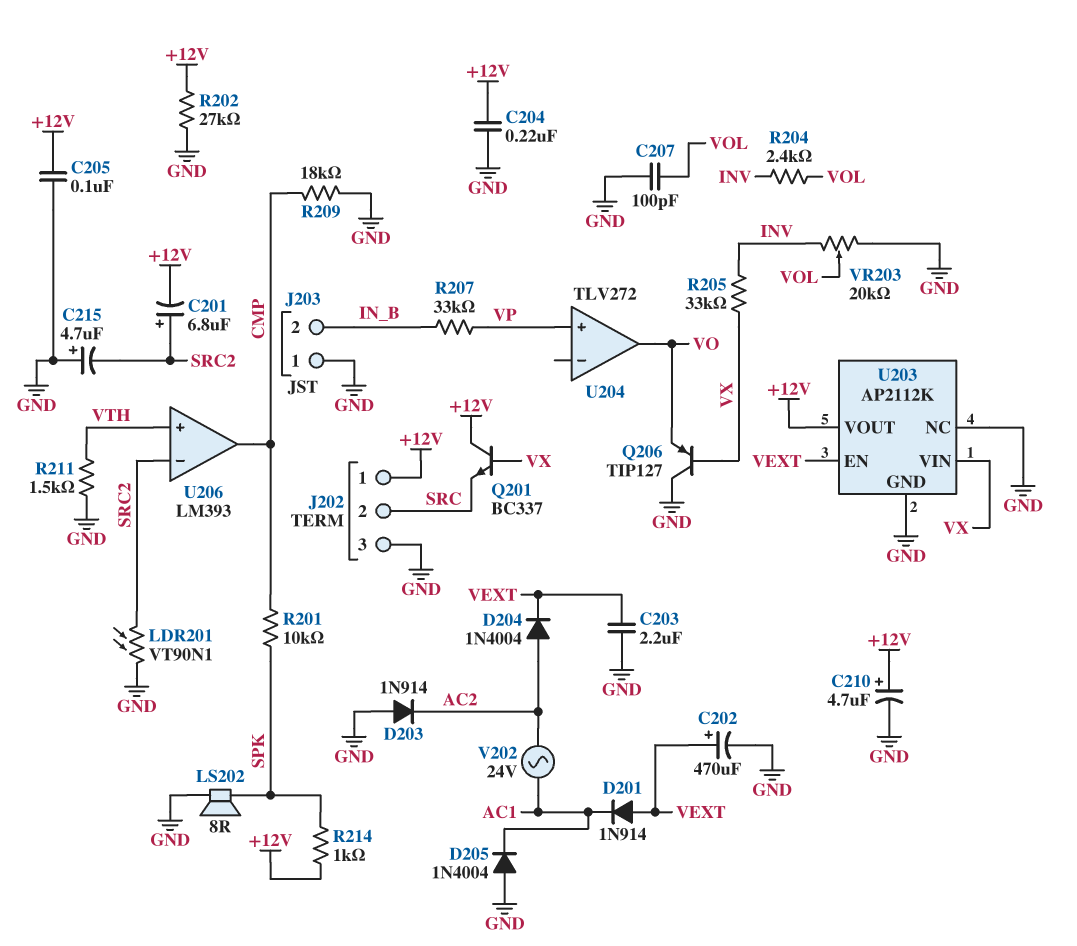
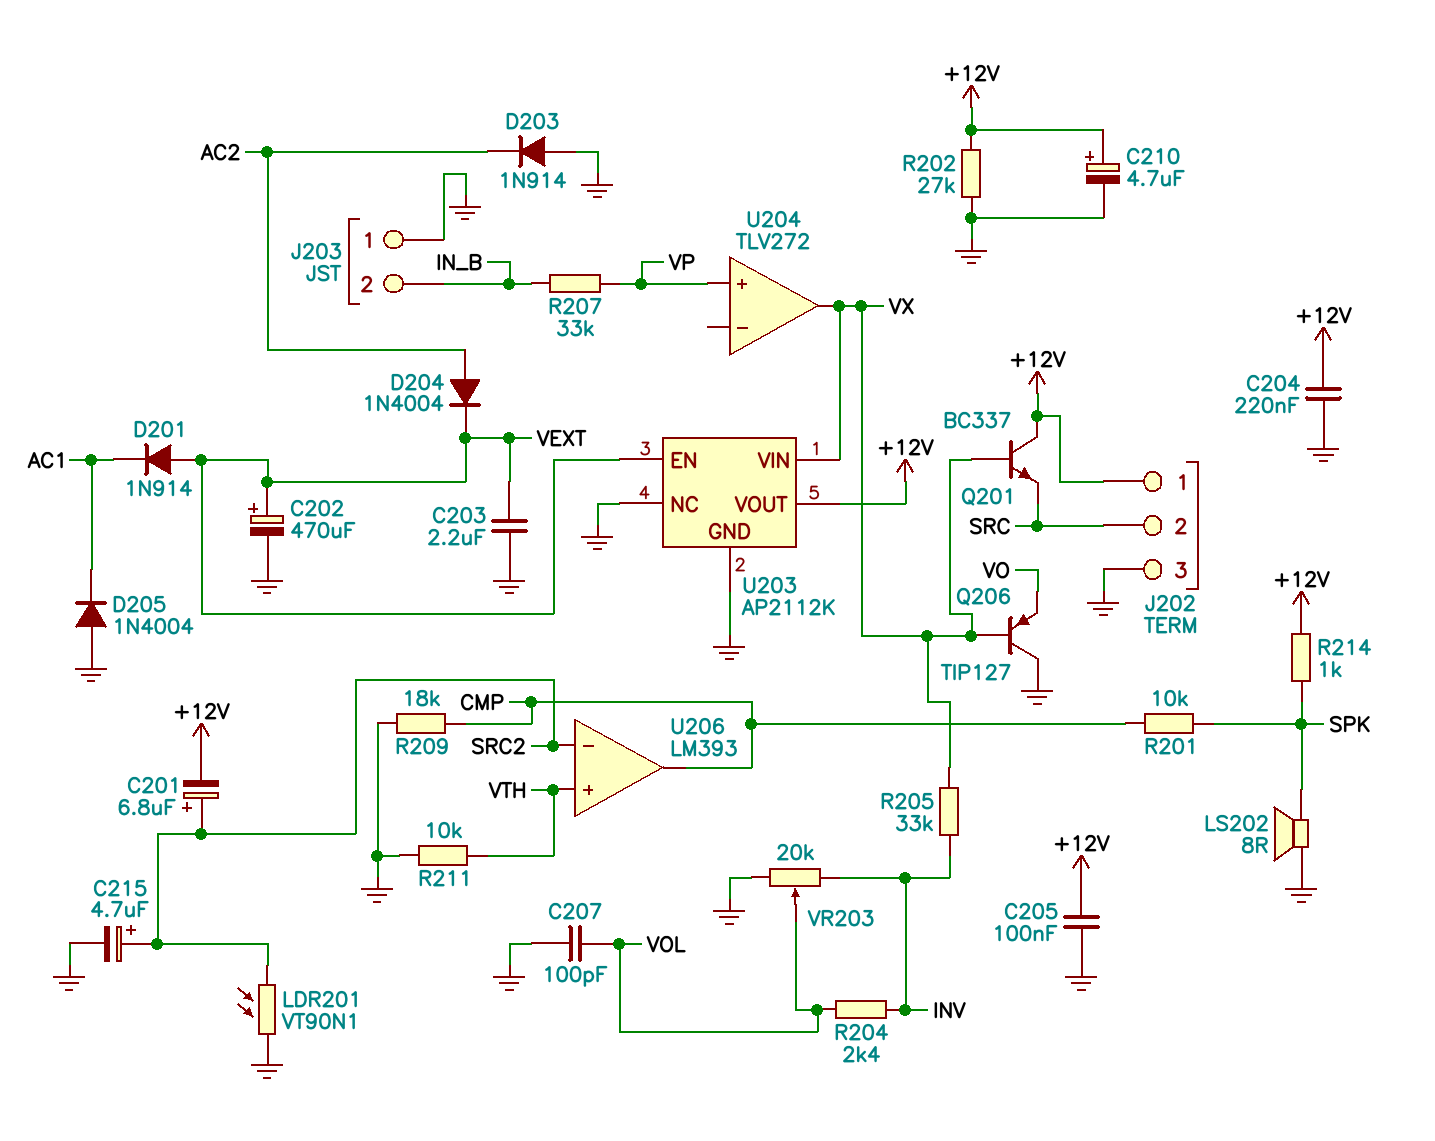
C215: 4.7uF (plus GND, minus SRC2) -> 4.7uF (plus SRC2, minus GND)
R211: 1.5k (GND, VTH) -> 10k (GND, VTH)
U204 pin out: VO -> VX
V202: AC 24V (AC1, AC2) -> none

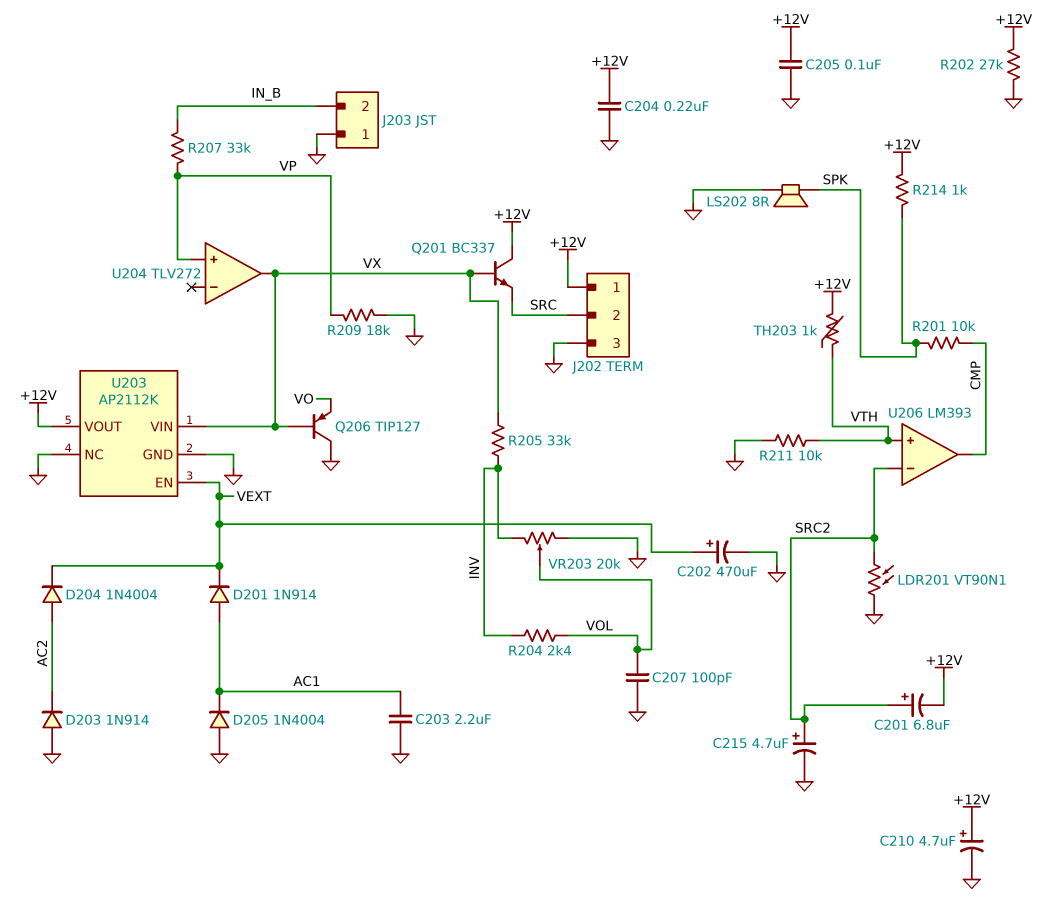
C203: 2.2uF (GND, VEXT) -> 2.2uF (AC1, GND)
D201: diode 1N914 (A VEXT, K AC1) -> diode 1N914 (A AC1, K VEXT)
R209: 18k (CMP, GND) -> 18k (GND, VP)
TH203: none -> 1k (+12V, VTH)

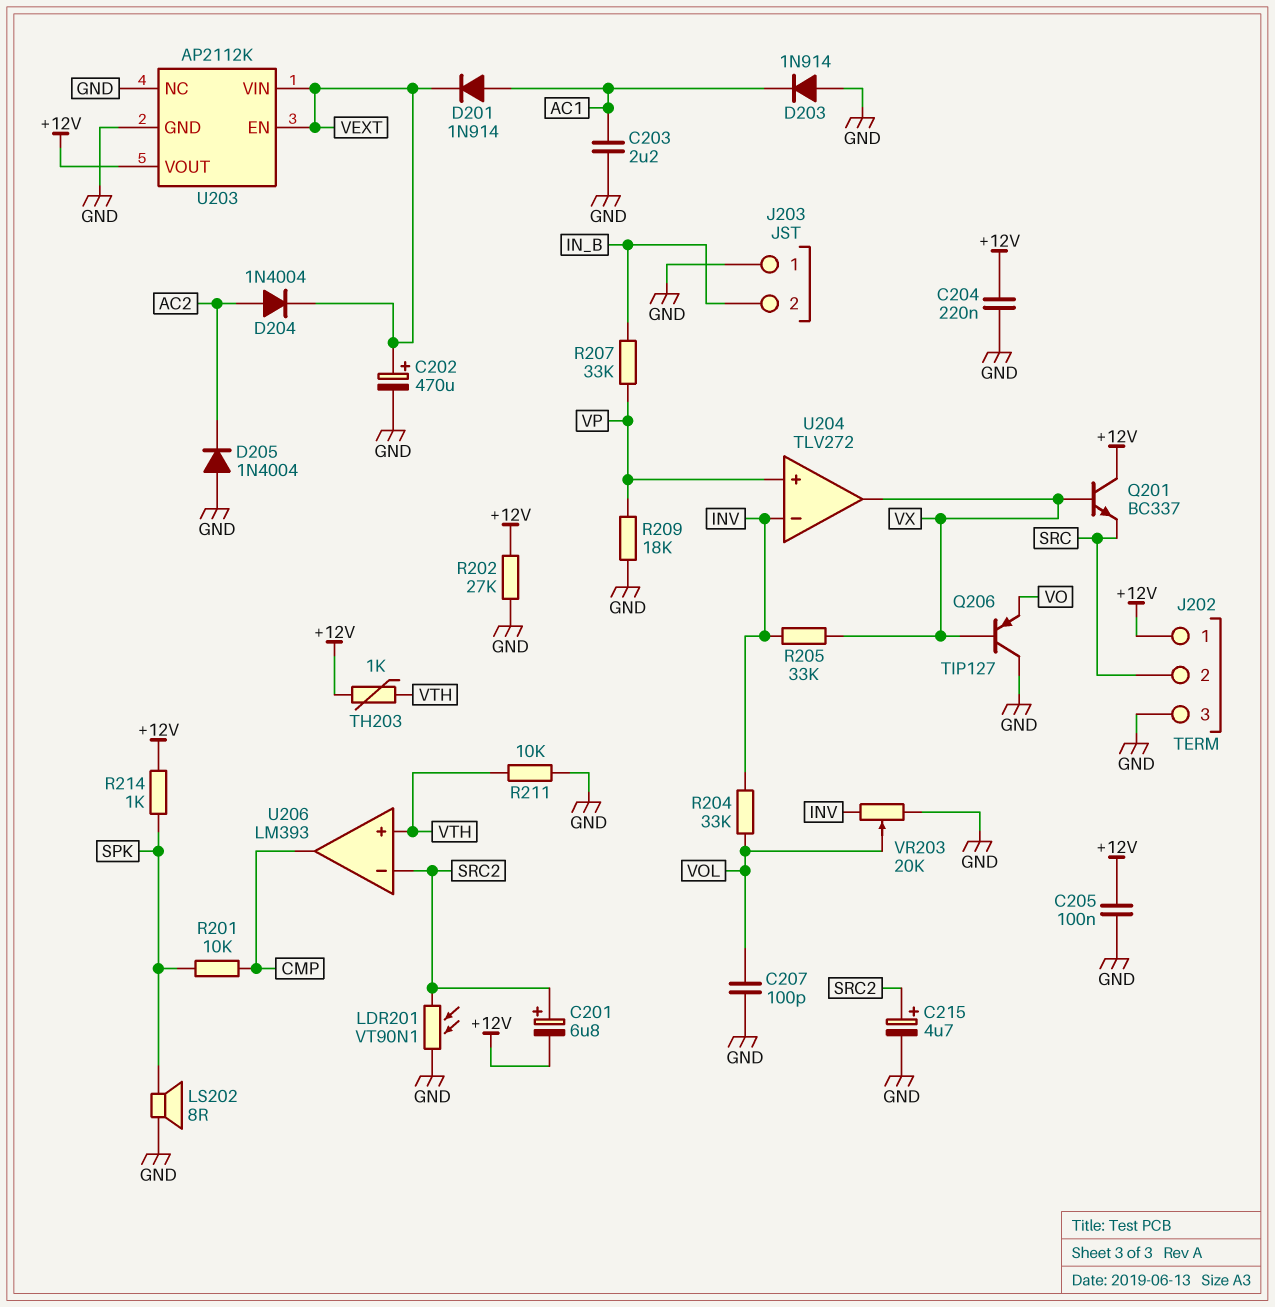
C210: 4.7uF (plus +12V, minus GND) -> none
D203: diode 1N914 (A GND, K AC2) -> diode 1N914 (A GND, K AC1)
D205: diode 1N4004 (A GND, K AC1) -> diode 1N4004 (A GND, K AC2)
R204: 2.4k (INV, VOL) -> 33k (INV, VOL)
U203 pin VIN: VX -> VEXT
U204 pin in-: none -> INV

